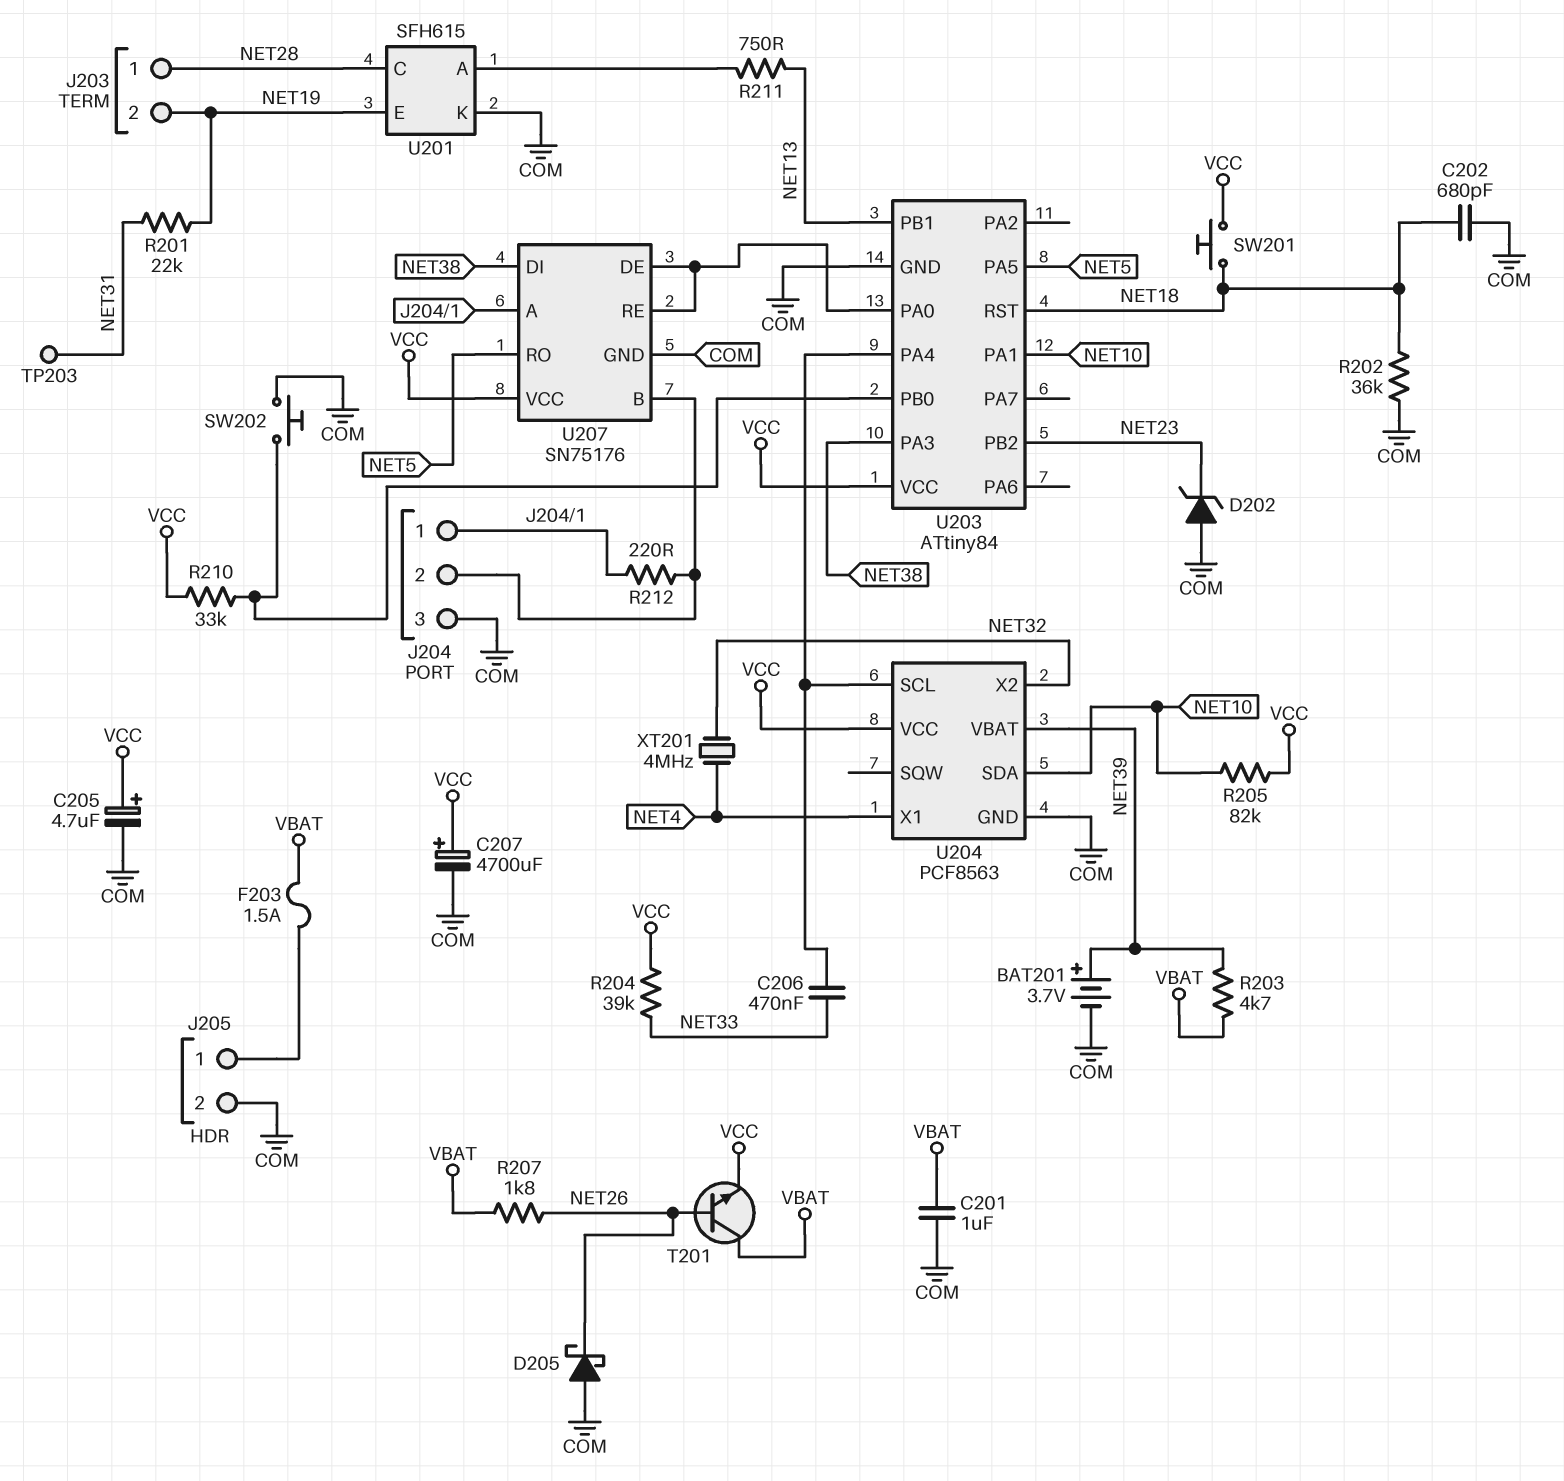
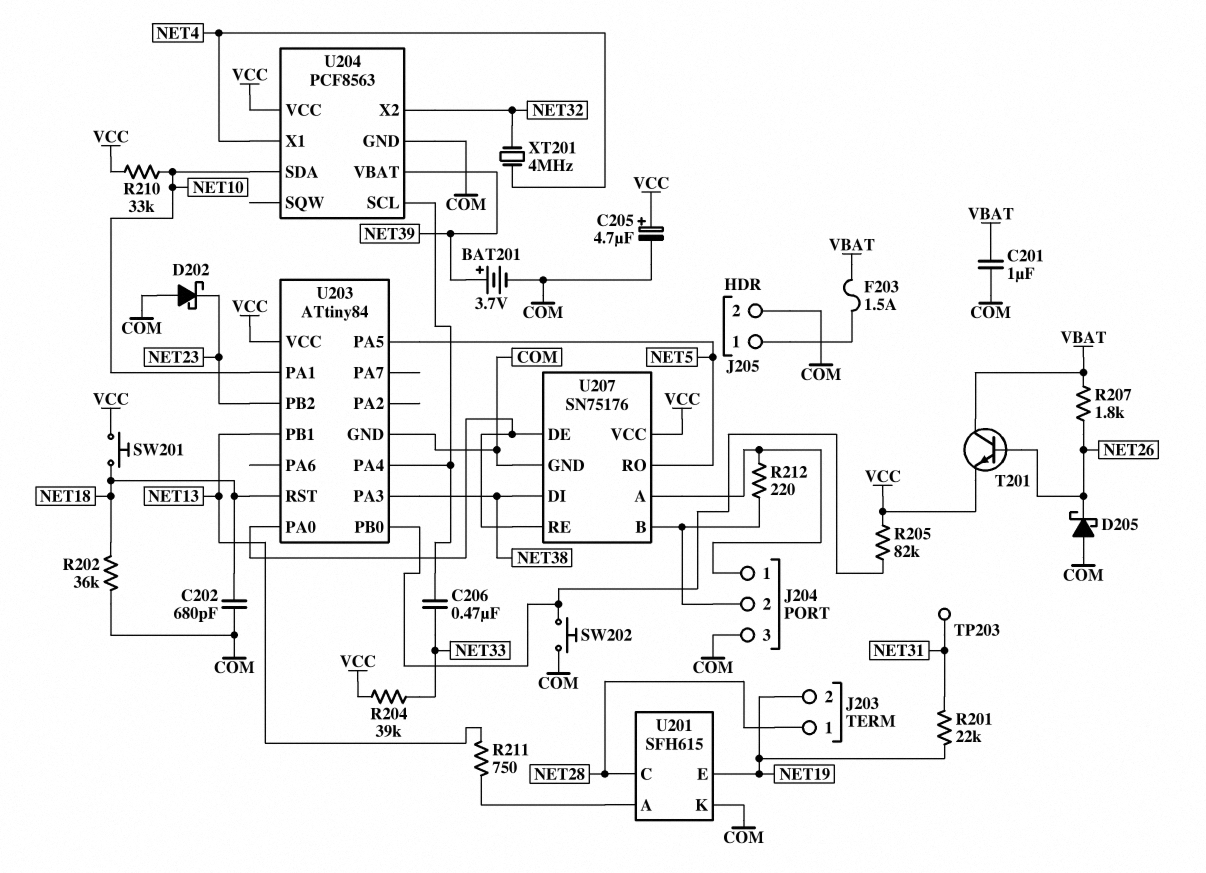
C207: 4700uF (plus VCC, minus COM) -> none
D202: zener (A COM, K NET23) -> schottky (A COM, K NET23)
R203: 4.7k (NET39, VBAT) -> none
R205: 82k (NET10, VCC) -> 82k (U203/PB0, VCC)
R210: 33k (U203/PB0, VCC) -> 33k (NET10, VCC)

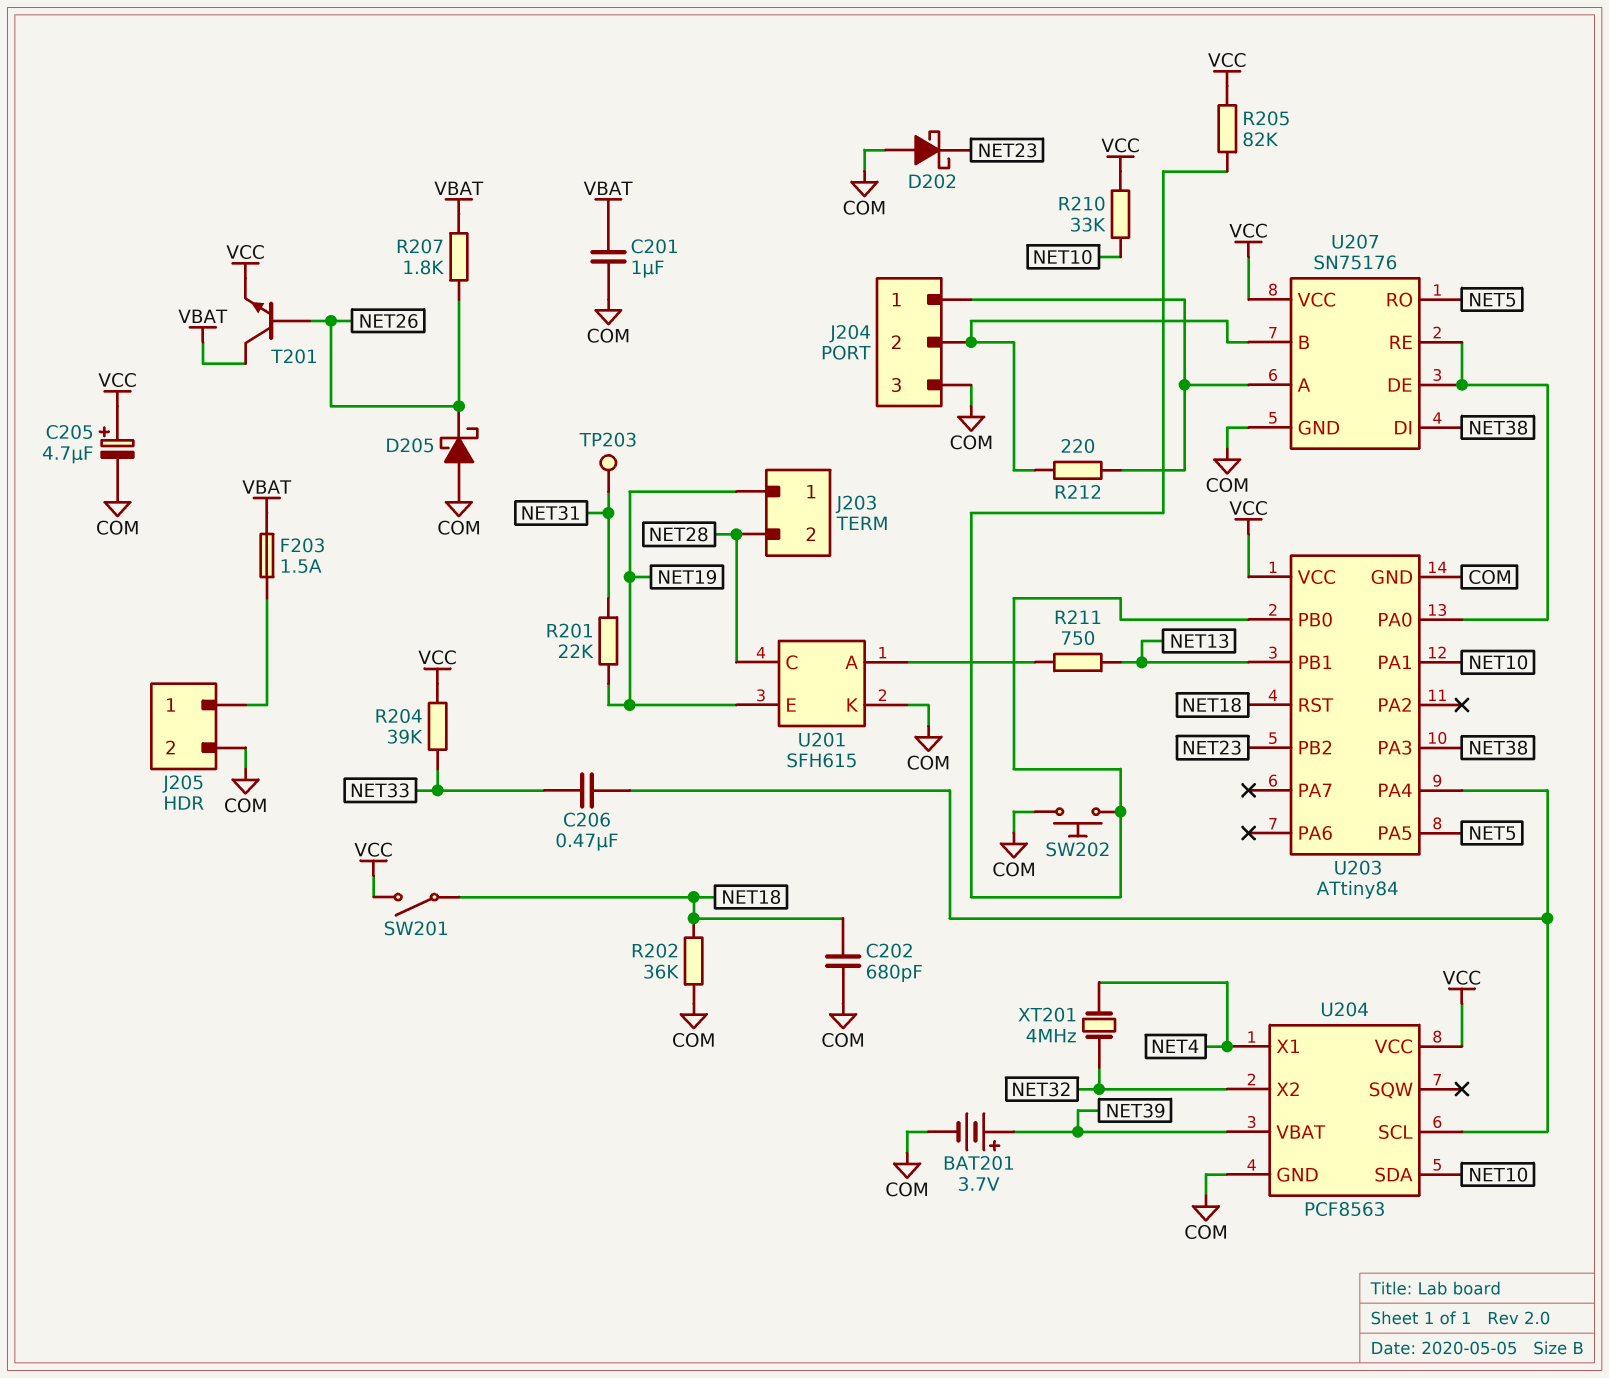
J203 pin 1: NET28 -> NET19
J203 pin 2: NET19 -> NET28
SW201: button (NET18, VCC) -> switch (NET18, VCC)

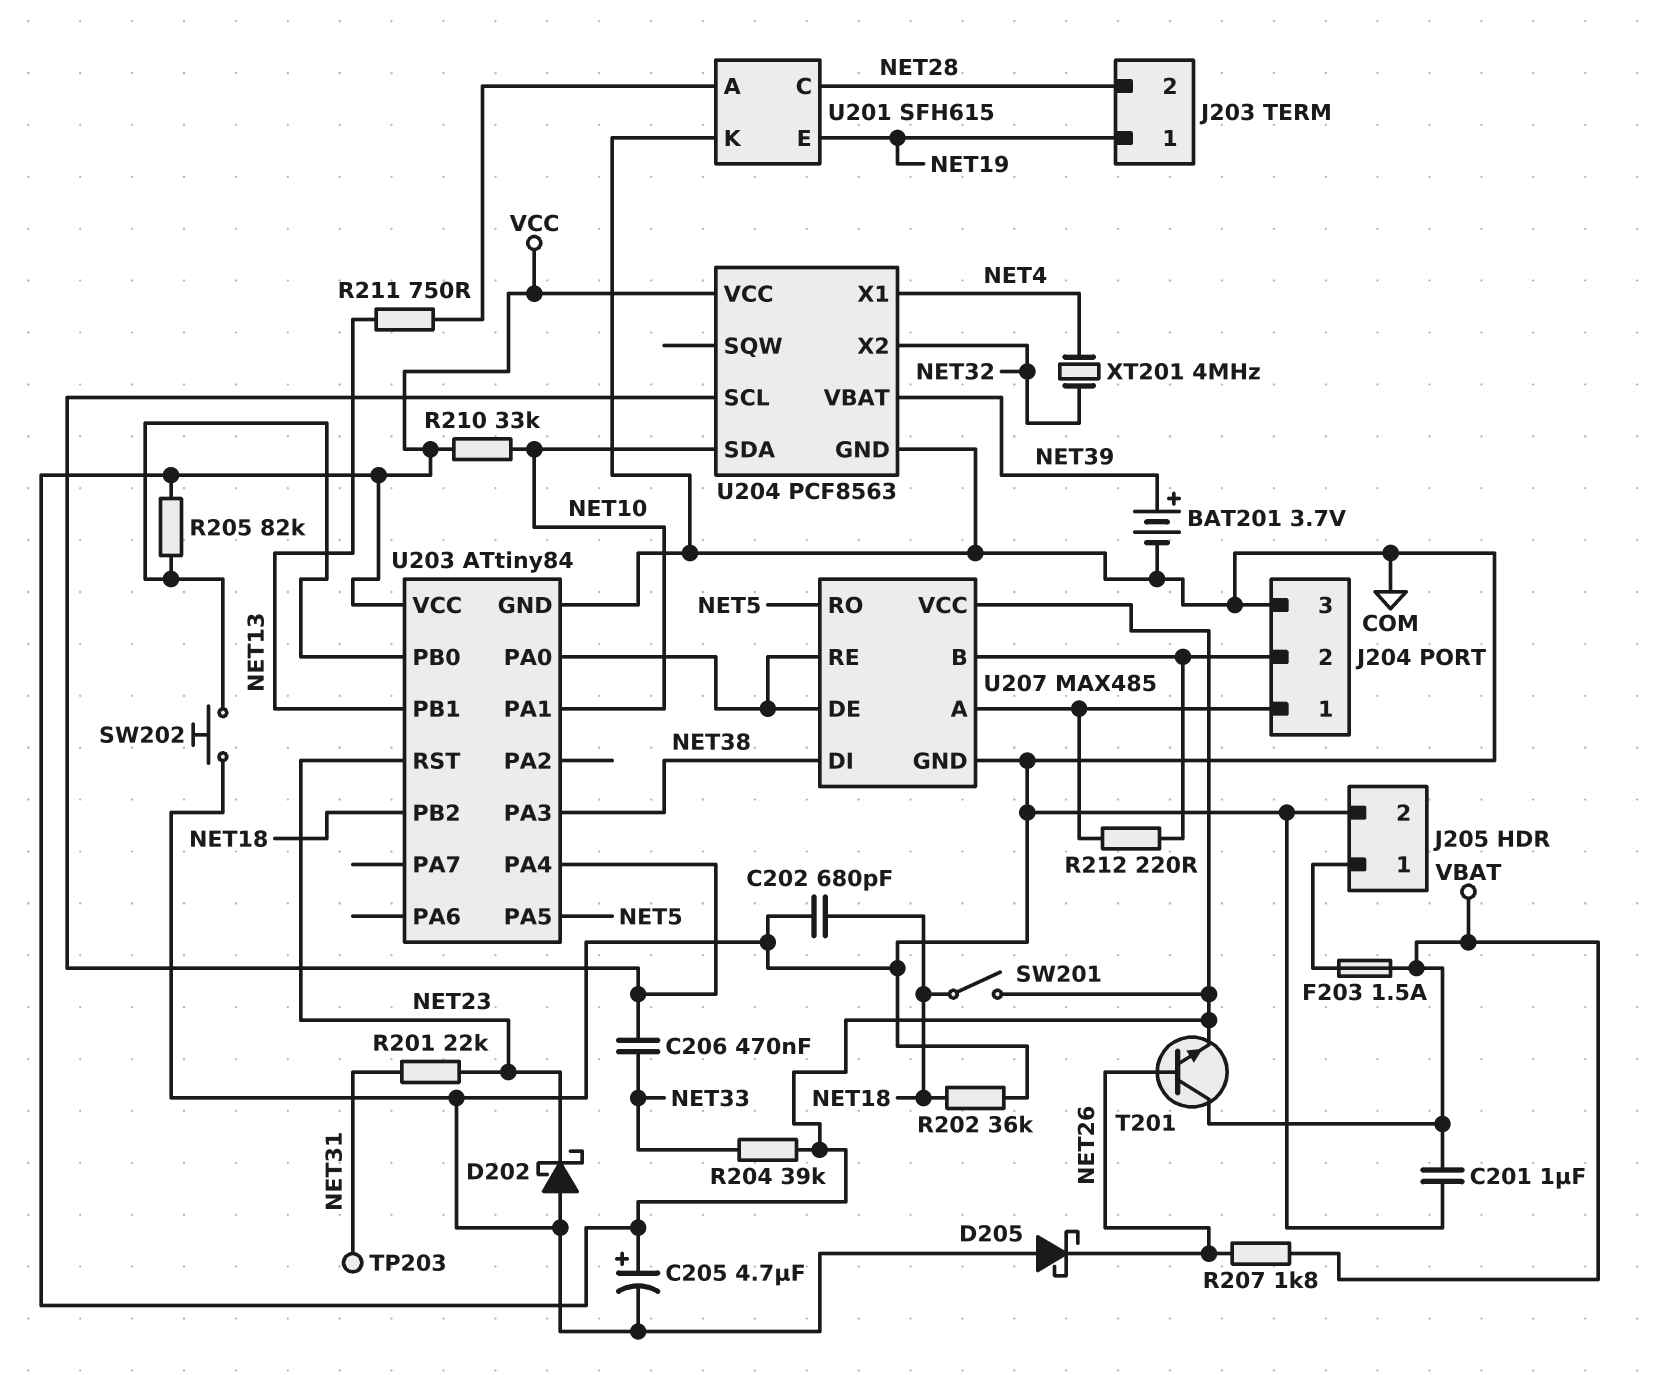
R201: 22k (NET19, NET31) -> 22k (NET23, NET31)
U203 pin PB2: NET23 -> NET18
U203 pin RST: NET18 -> NET23
U207: SN75176 -> MAX485

